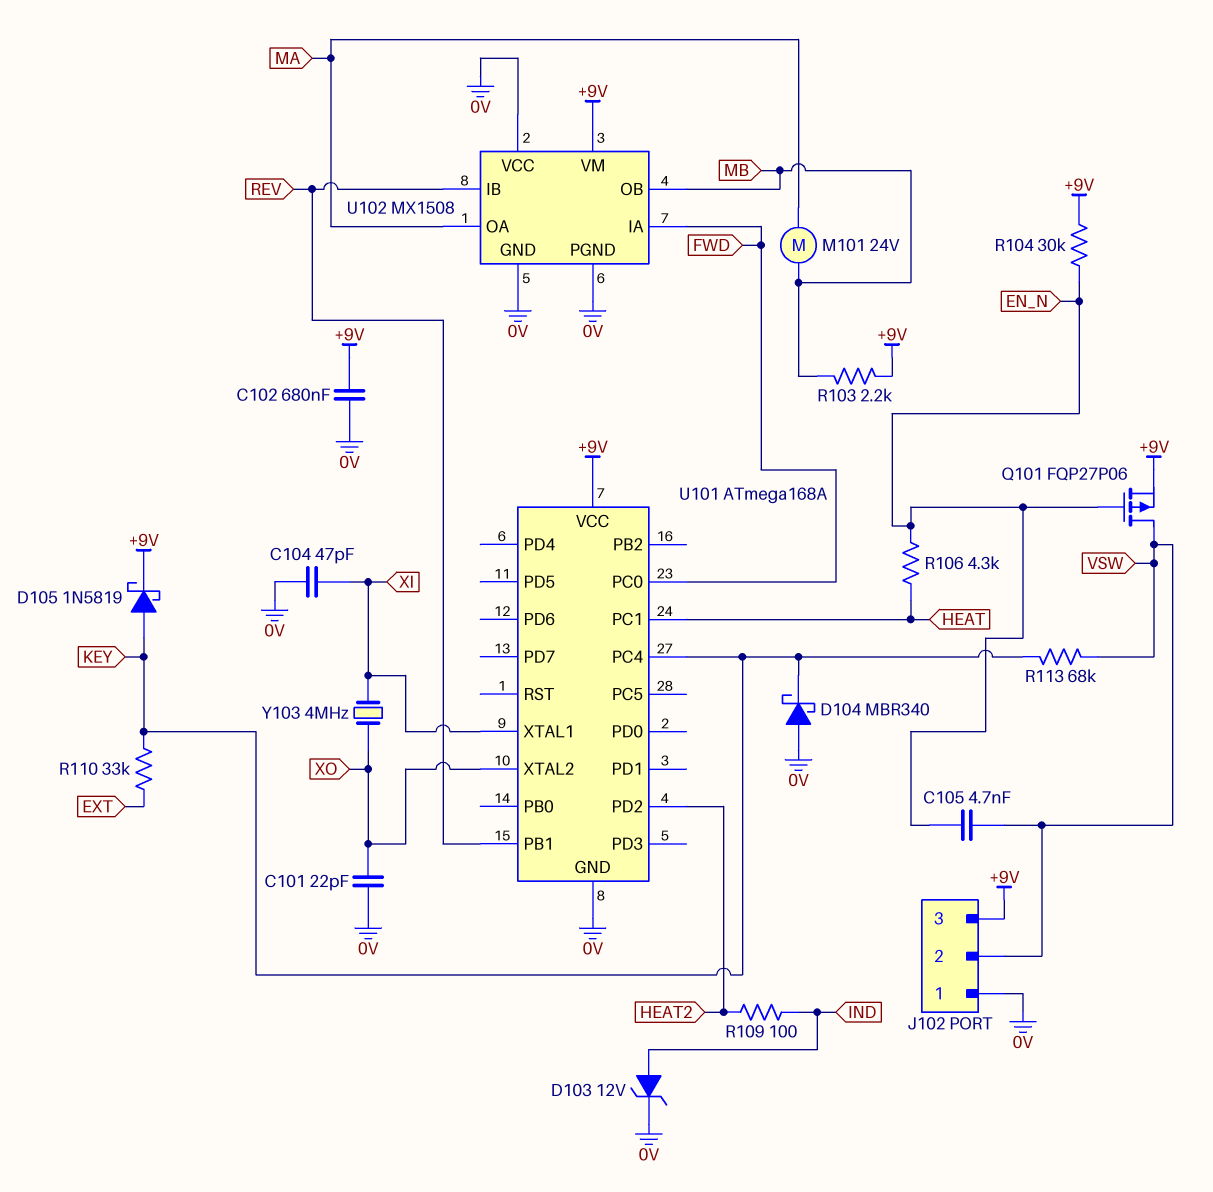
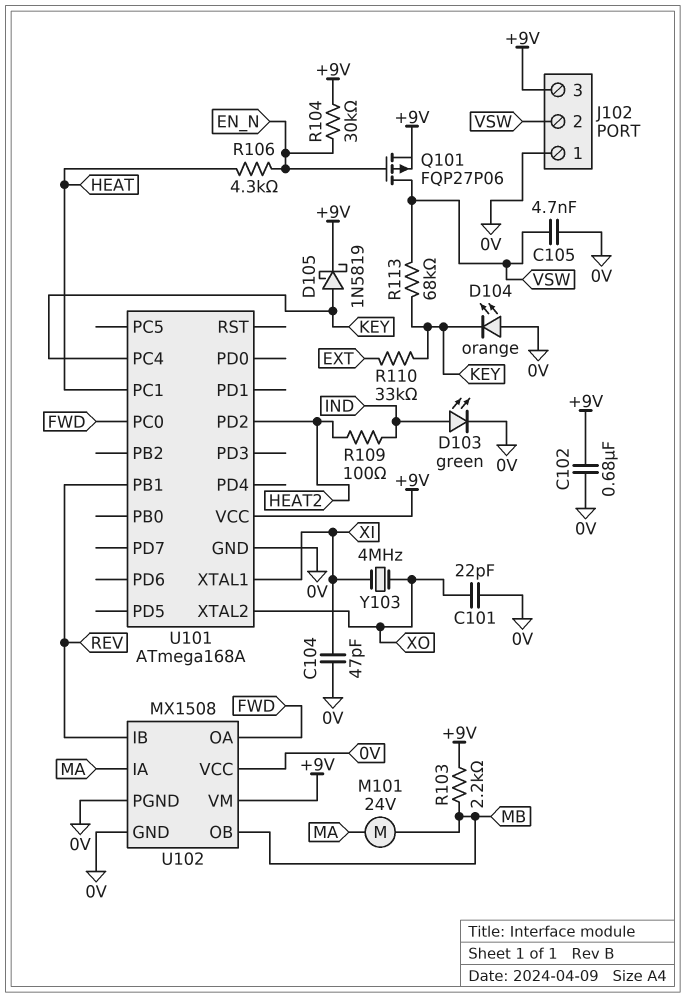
C105: 4.7nF (EN_N, VSW) -> 4.7nF (0V, VSW)
D103: zener 12V (A IND, K 0V) -> LED green (A IND, K 0V)
D104: schottky MBR340 (A 0V, K KEY) -> LED orange (A 0V, K KEY)
U102 pin IA: FWD -> MA
U102 pin OA: MA -> FWD

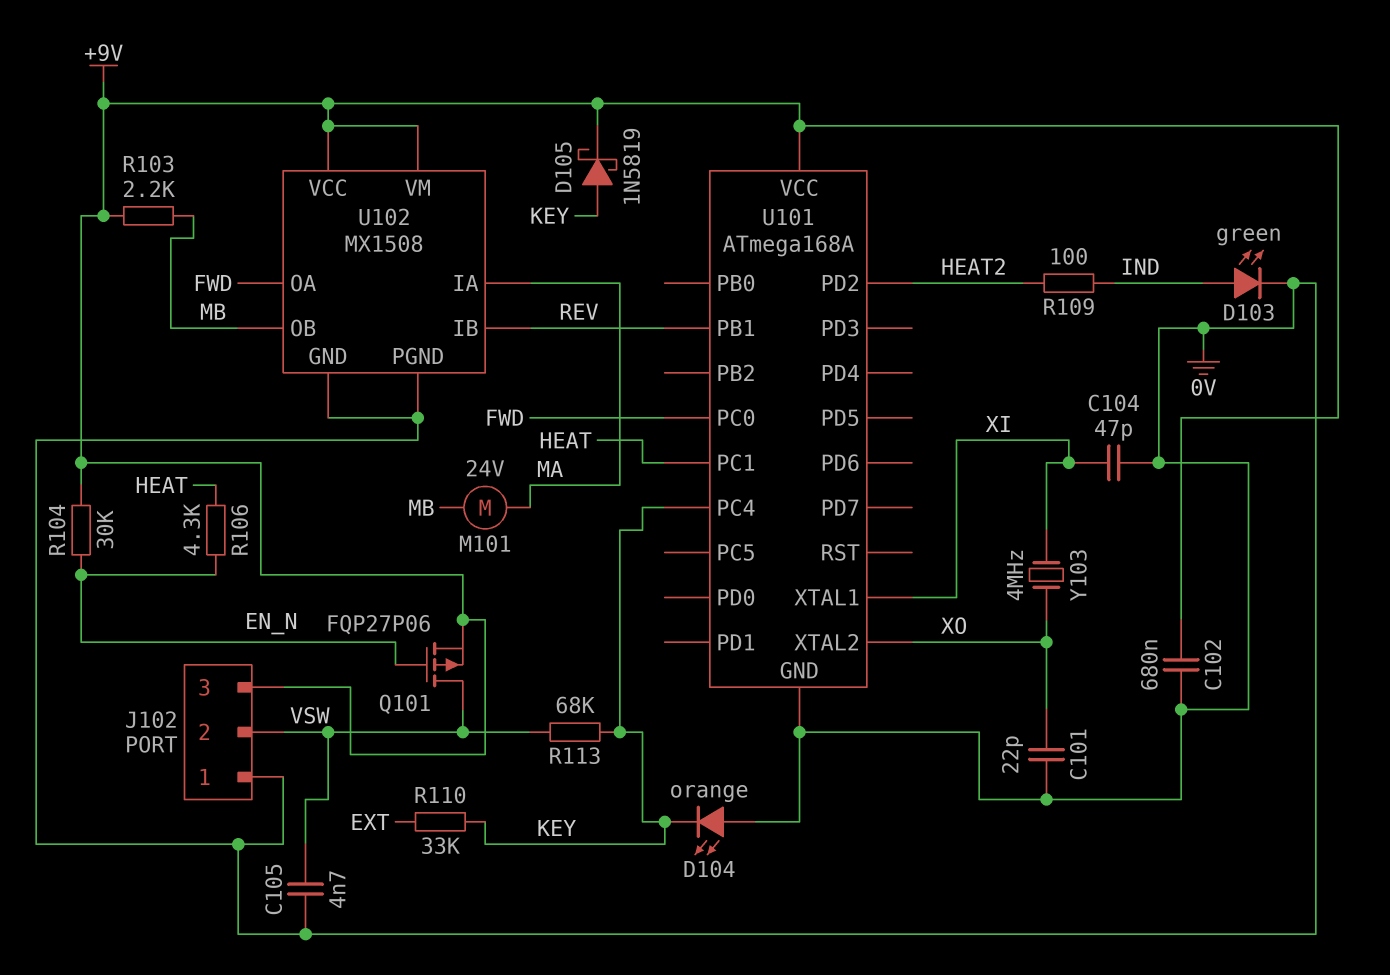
U102 pin VCC: 0V -> +9V

